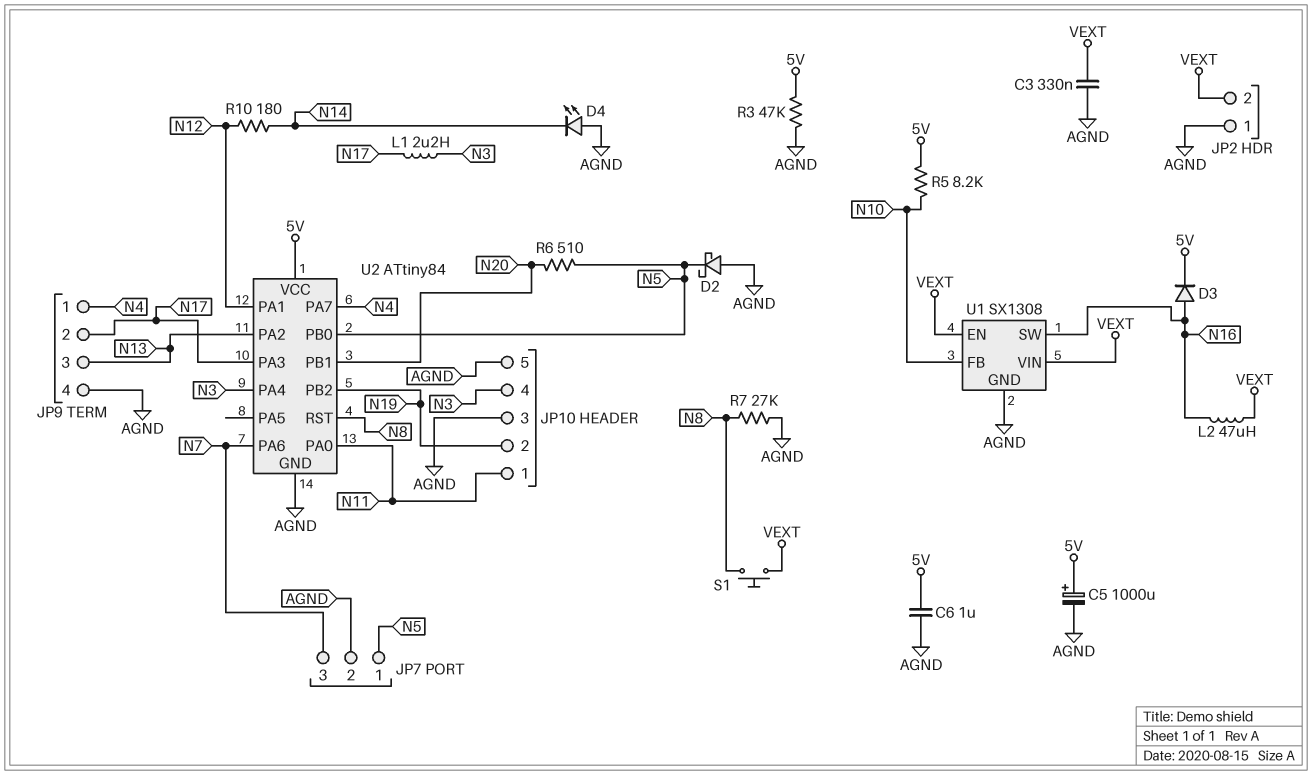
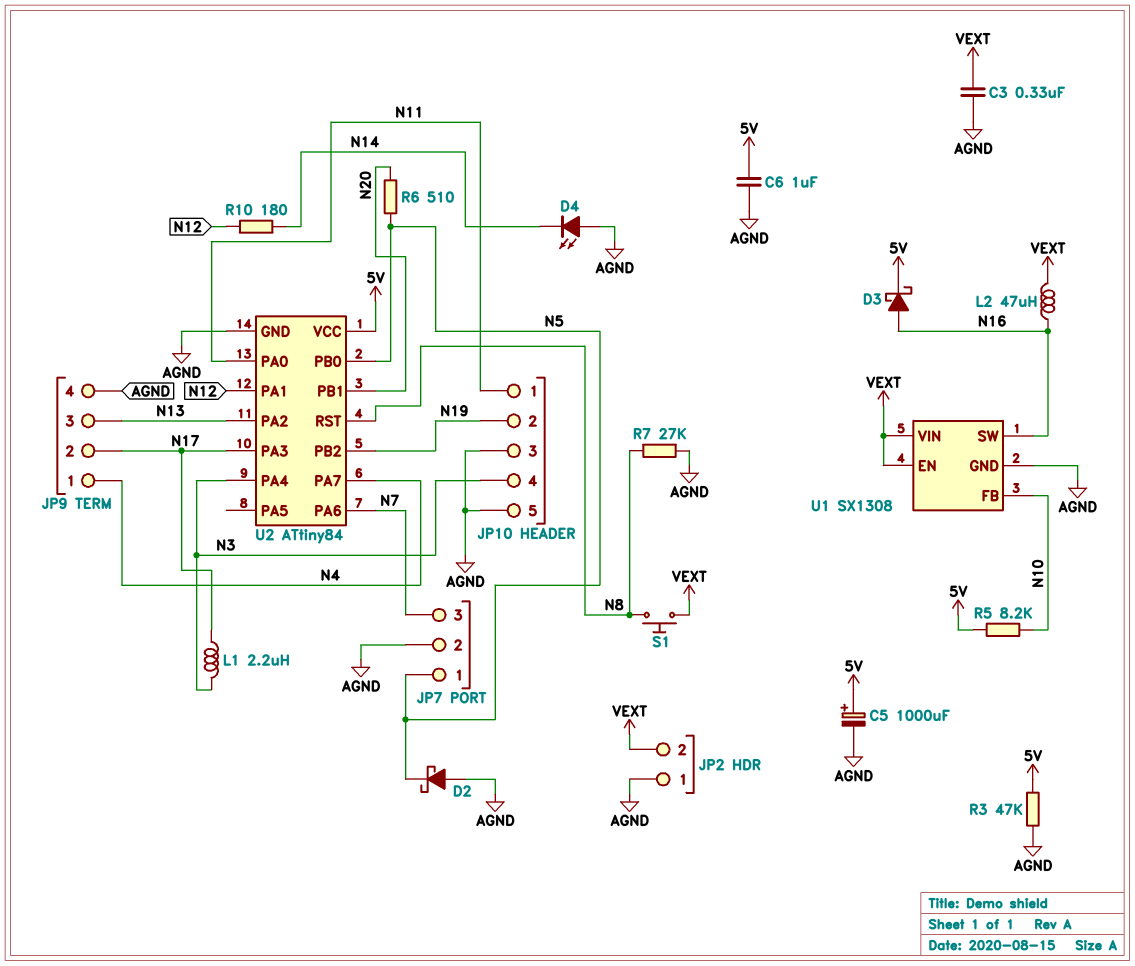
D3: diode (A N16, K 5V) -> schottky (A N16, K 5V)

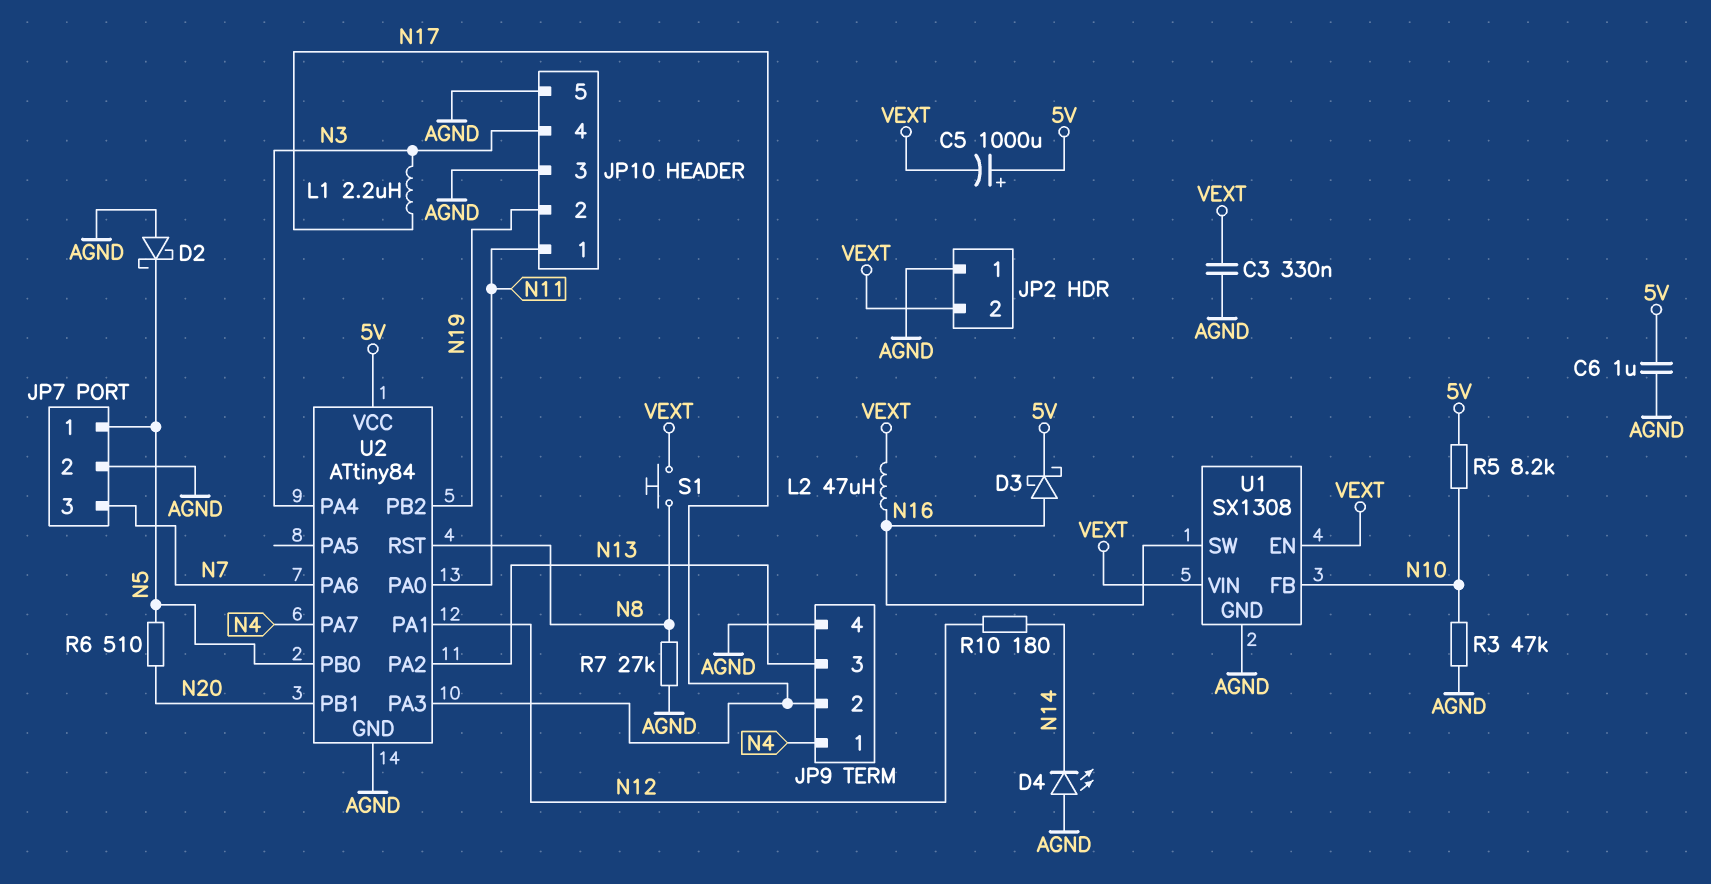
C5: 1000uF (plus 5V, minus AGND) -> 1000uF (plus 5V, minus VEXT)
R3: 47k (5V, AGND) -> 47k (AGND, N10)

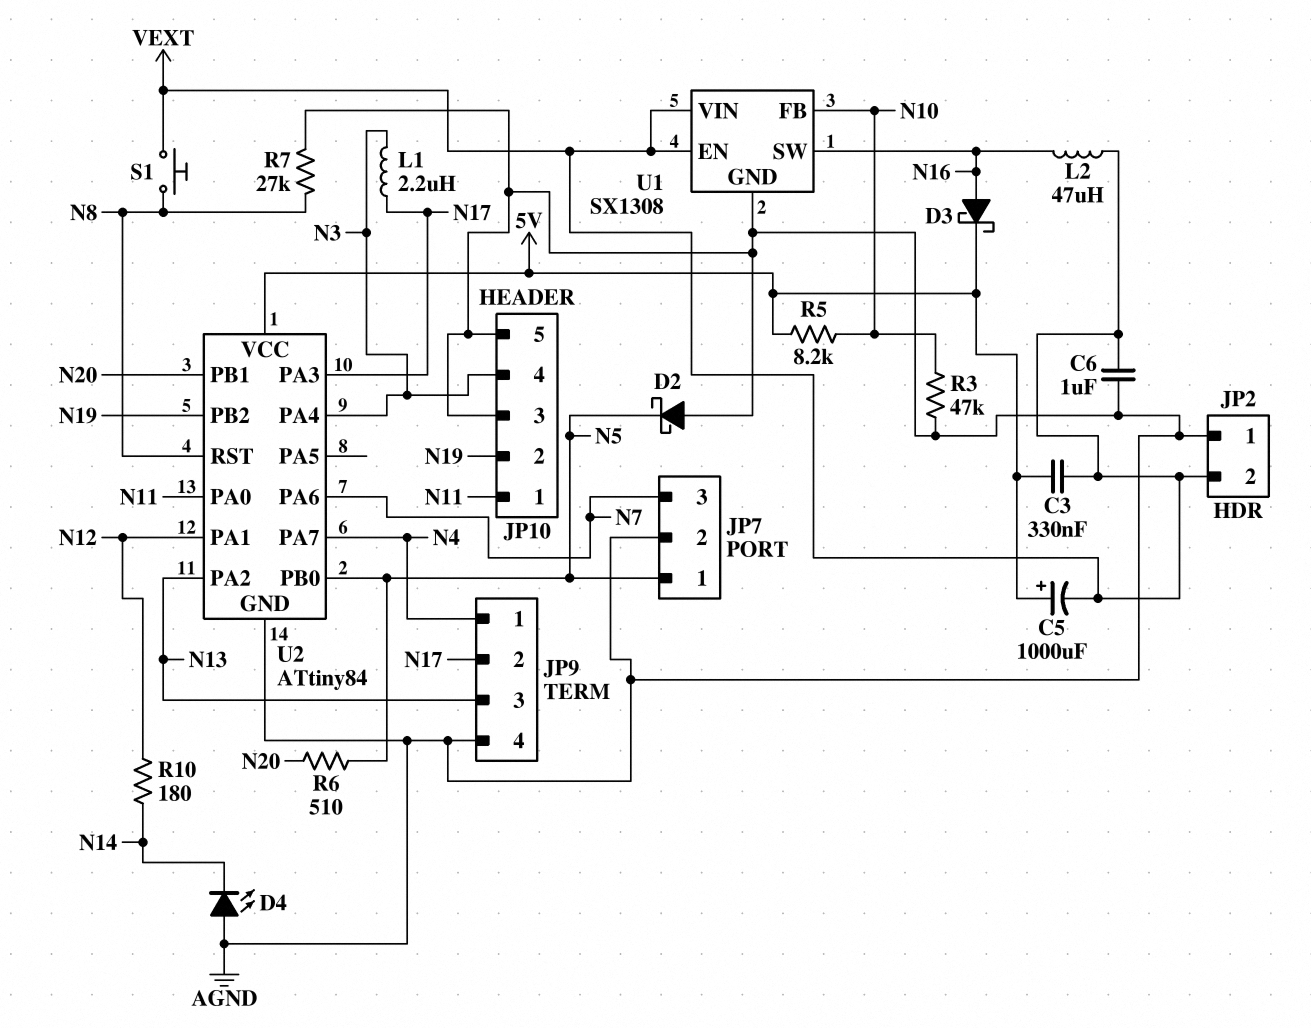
C3: 330nF (AGND, VEXT) -> 330nF (5V, VEXT)
C6: 1uF (5V, AGND) -> 1uF (AGND, VEXT)

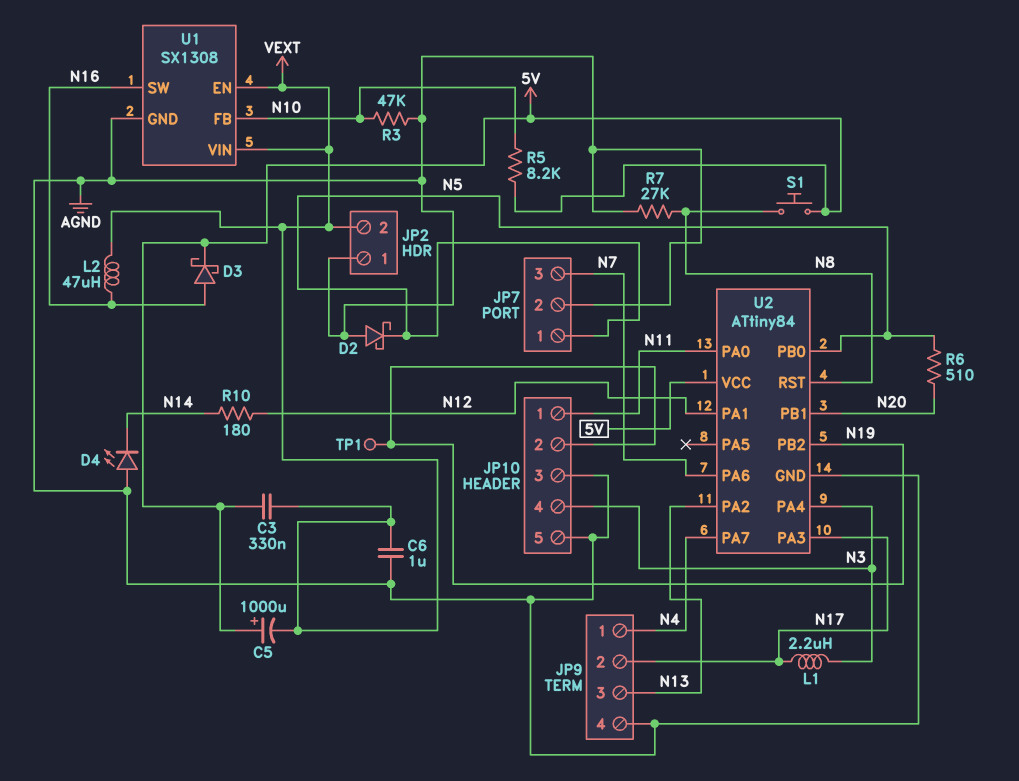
S1: button (N8, VEXT) -> button (5V, N8)
TP1: none -> test point (N19)

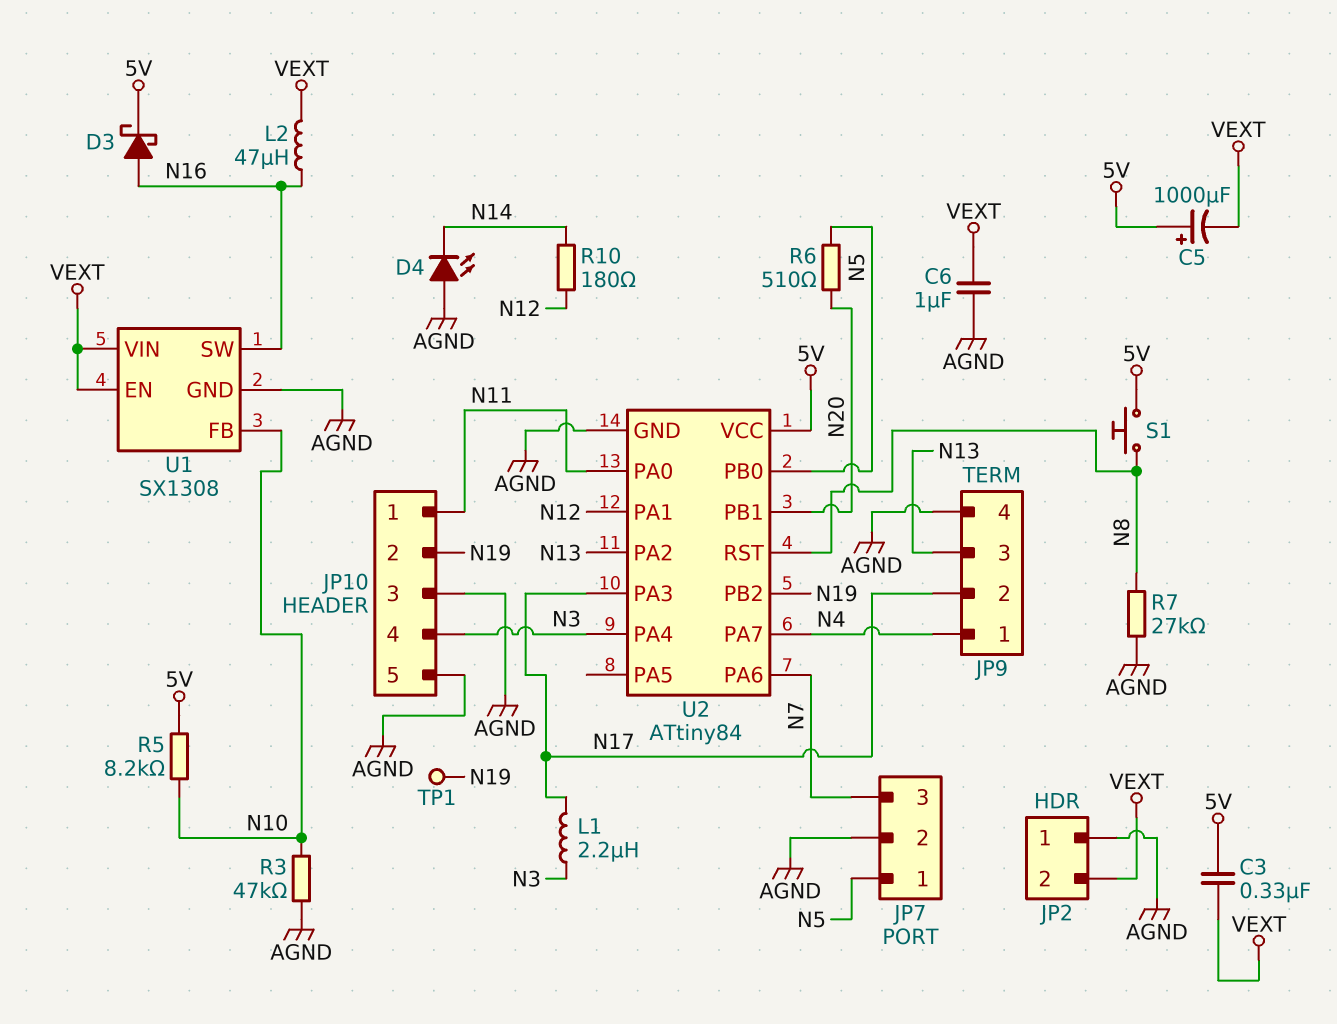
D2: schottky (A AGND, K N5) -> none

